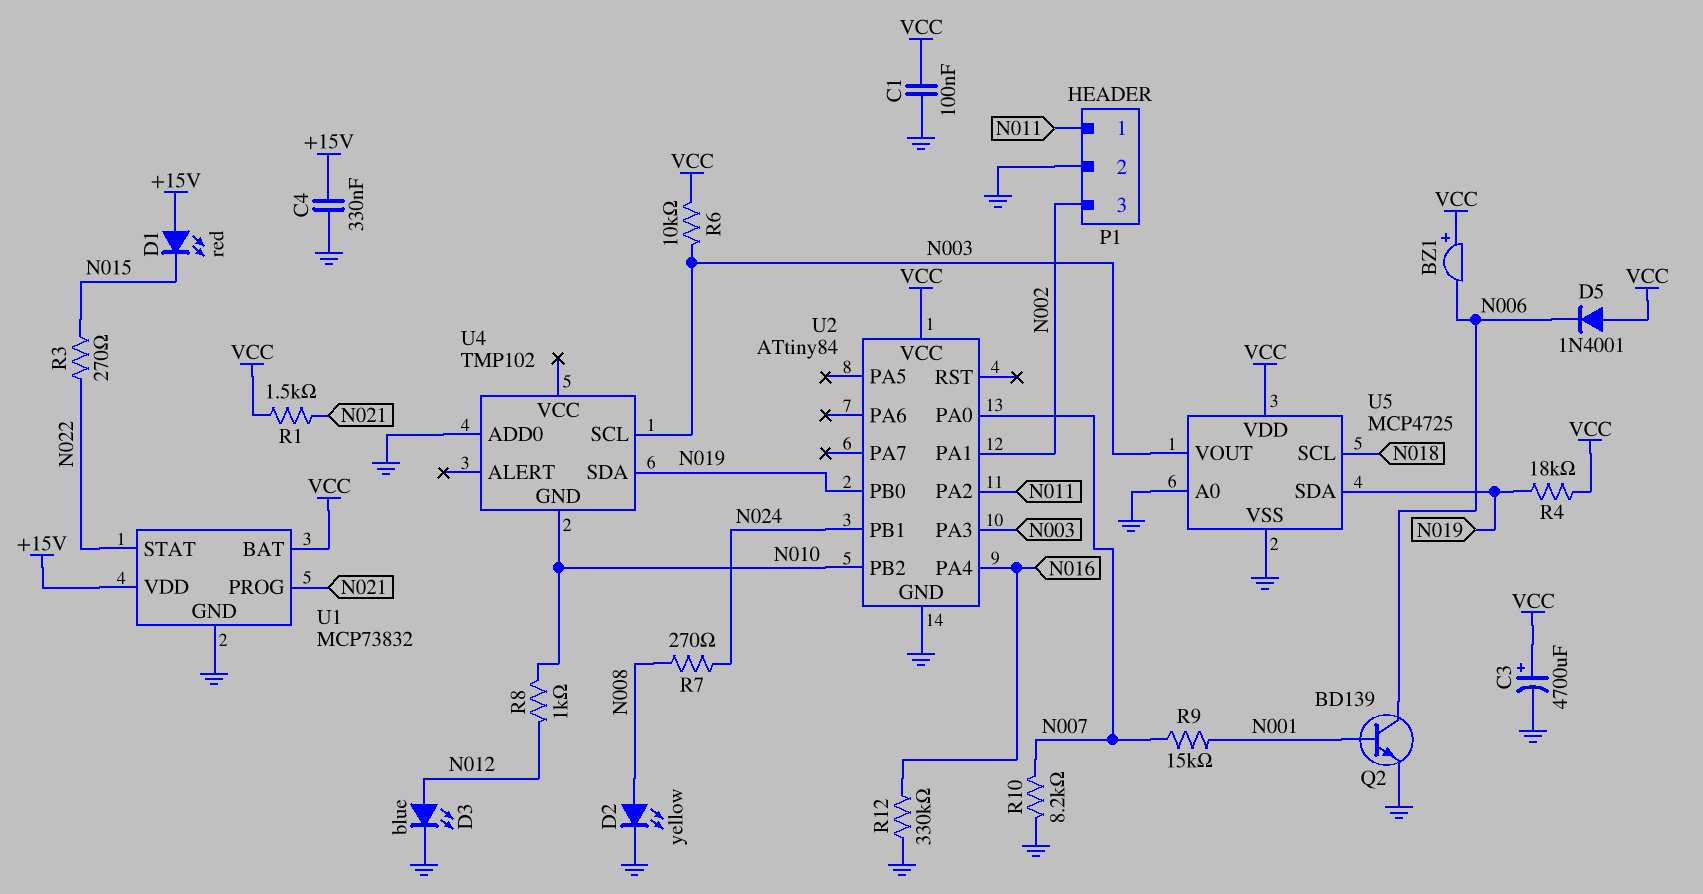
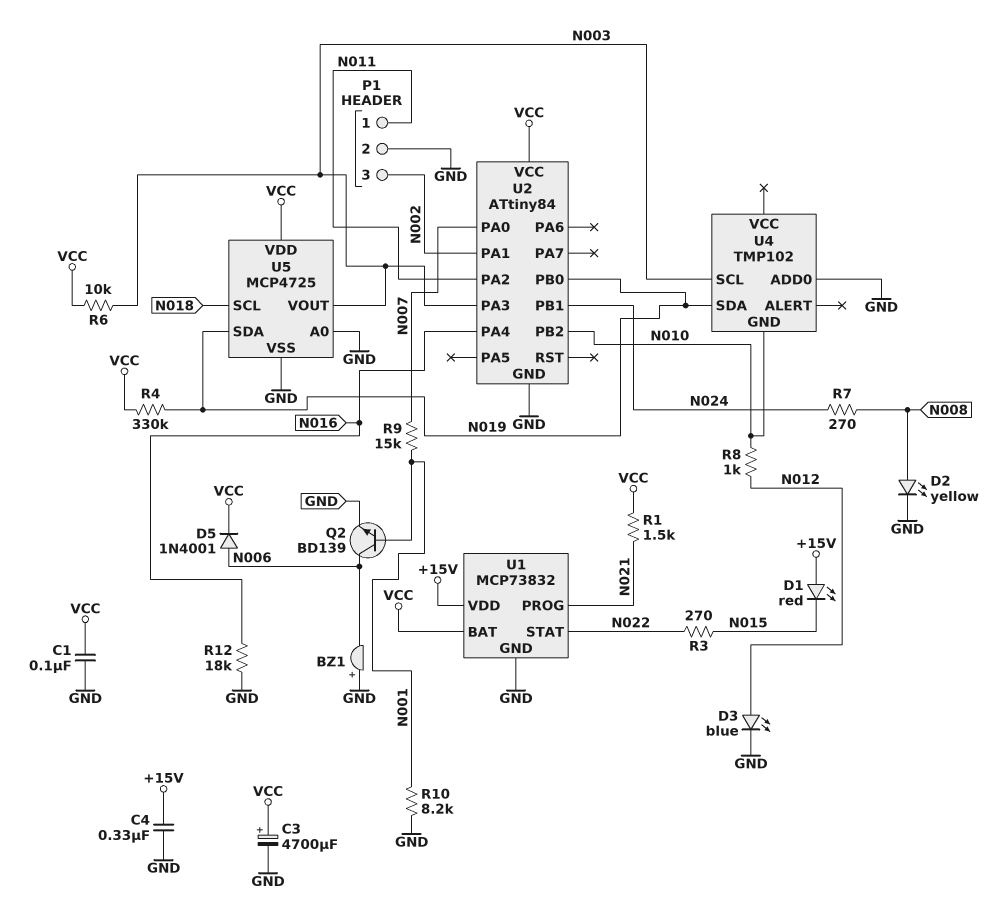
BZ1: buzzer (plus VCC, minus N006) -> buzzer (plus GND, minus N006)
D5: diode 1N4001 (A VCC, K N006) -> diode 1N4001 (A N006, K VCC)
R4: 18k (N019, VCC) -> 330k (N019, VCC)
R10: 8.2k (GND, N007) -> 8.2k (GND, N001)
R12: 330k (GND, N016) -> 18k (GND, N016)

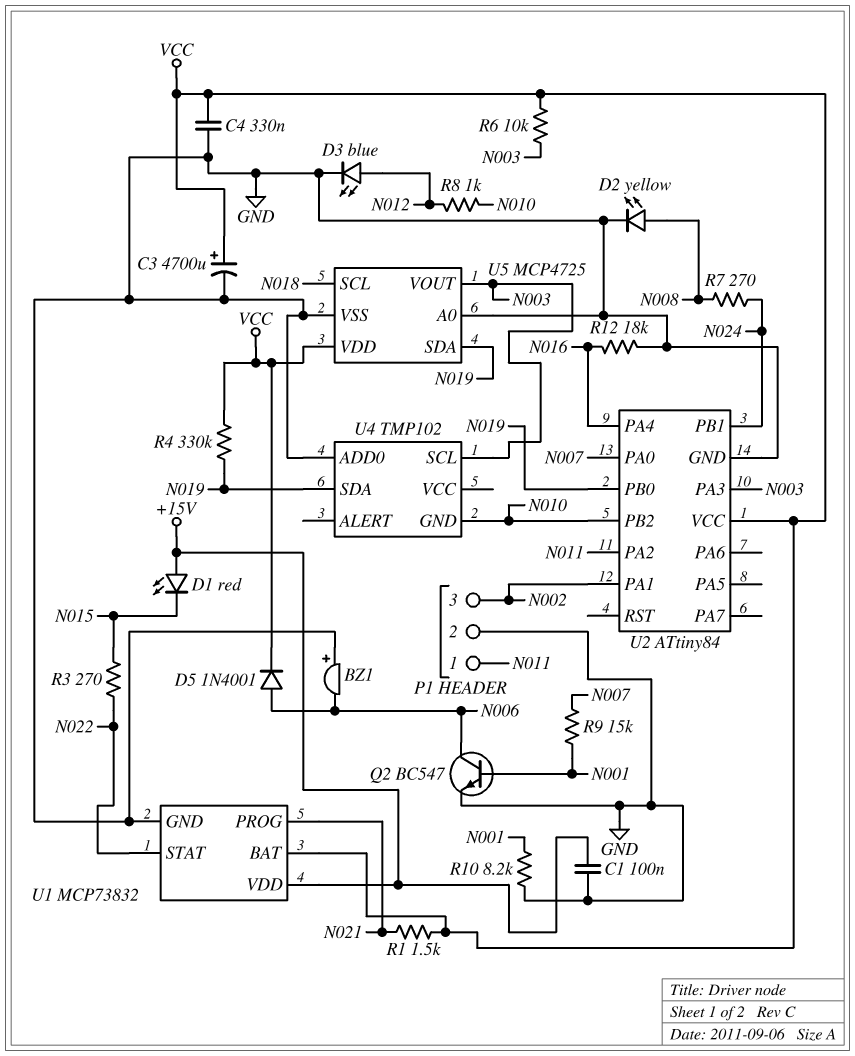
C1: 100nF (GND, VCC) -> 100nF (+15V, GND)
C4: 330nF (+15V, GND) -> 330nF (GND, VCC)
Q2: NPN BD139 (B N001, C N006, E GND) -> NPN BC547 (B N001, C N006, E GND)

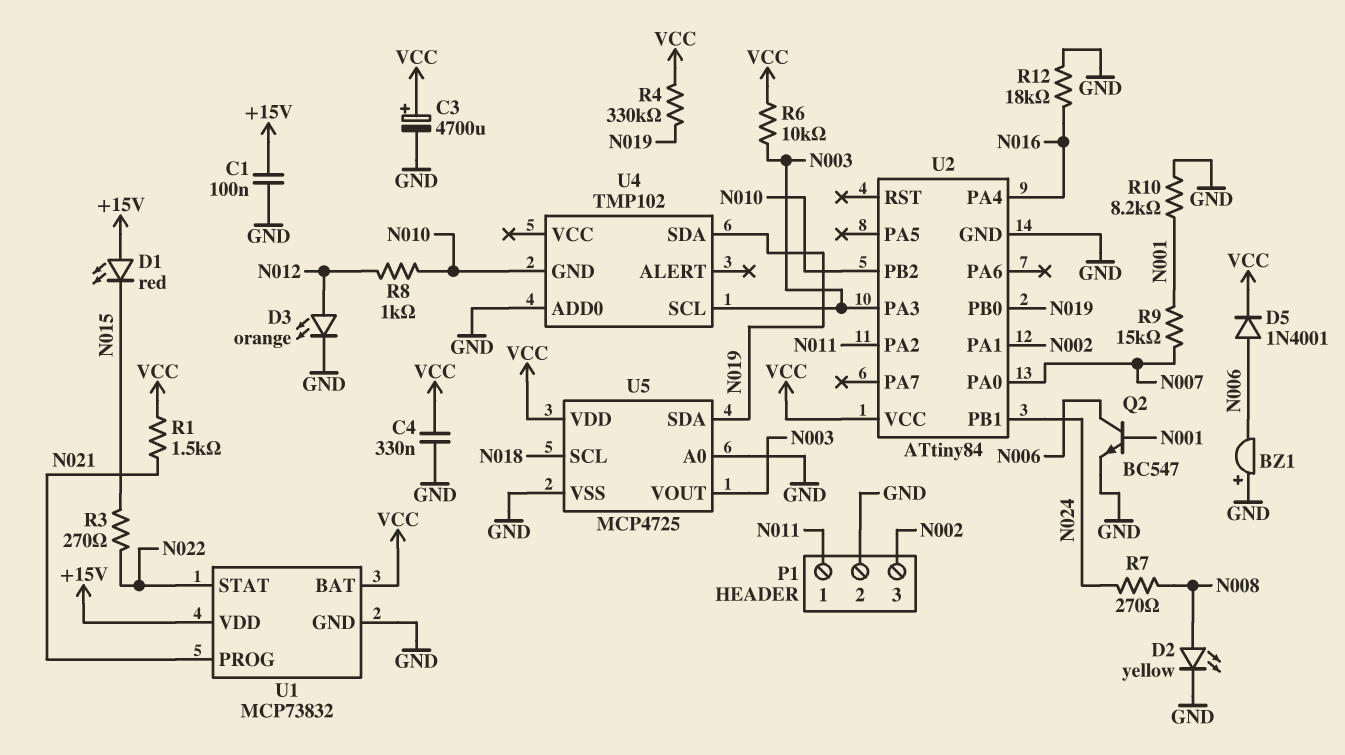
D3: LED blue (A N012, K GND) -> LED orange (A N012, K GND)

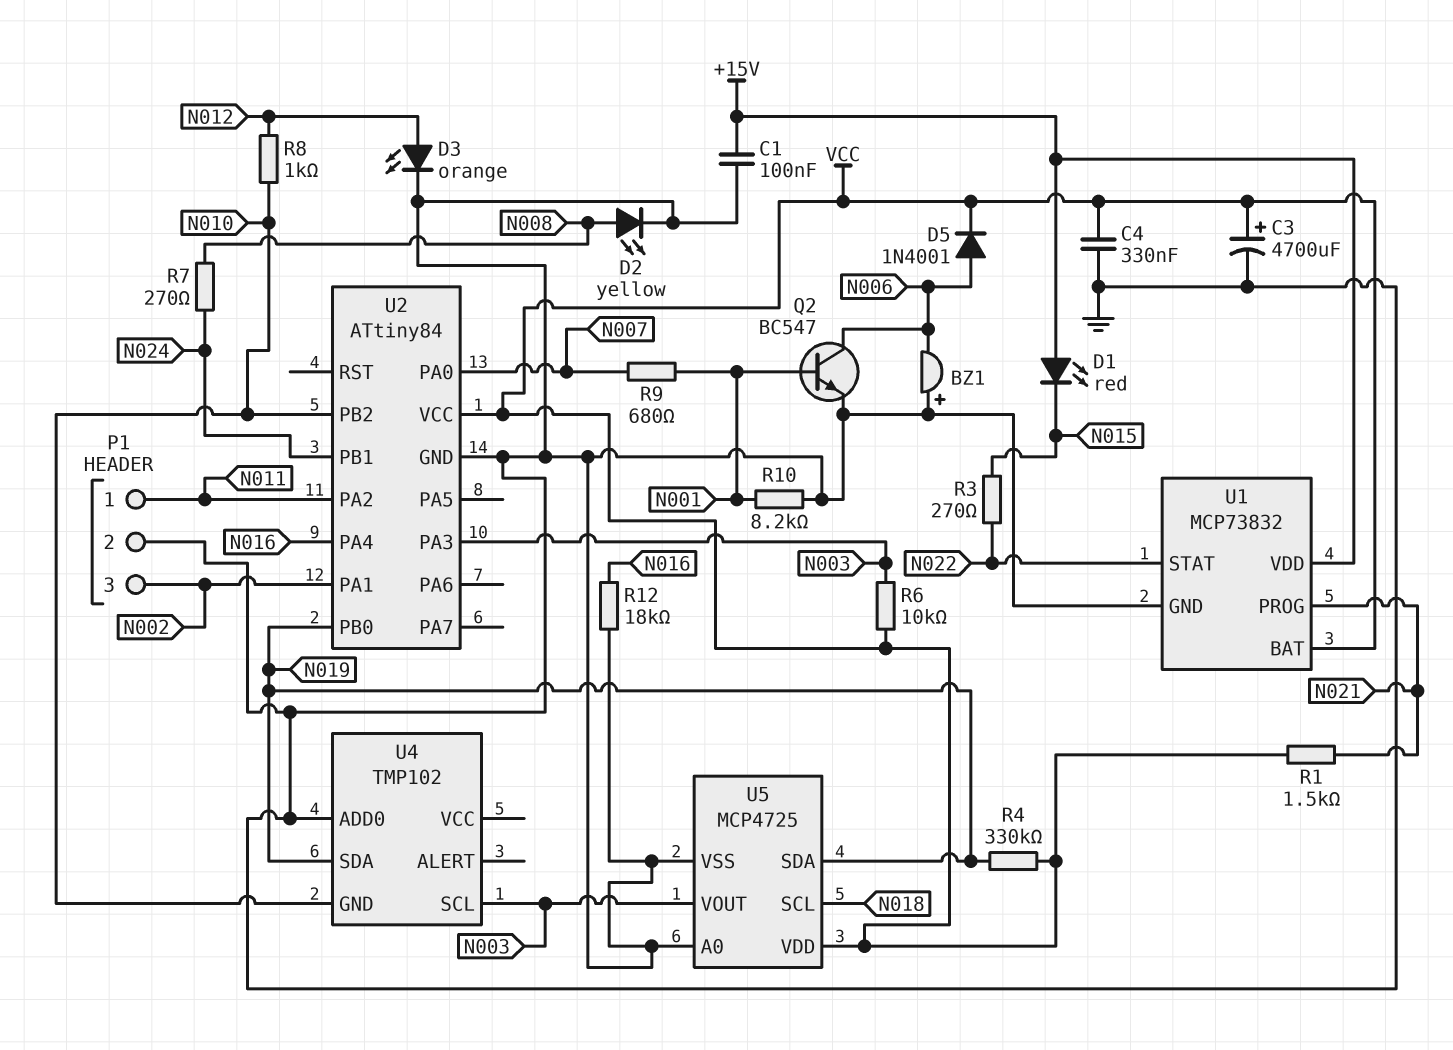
R9: 15k (N001, N007) -> 680 (N001, N007)

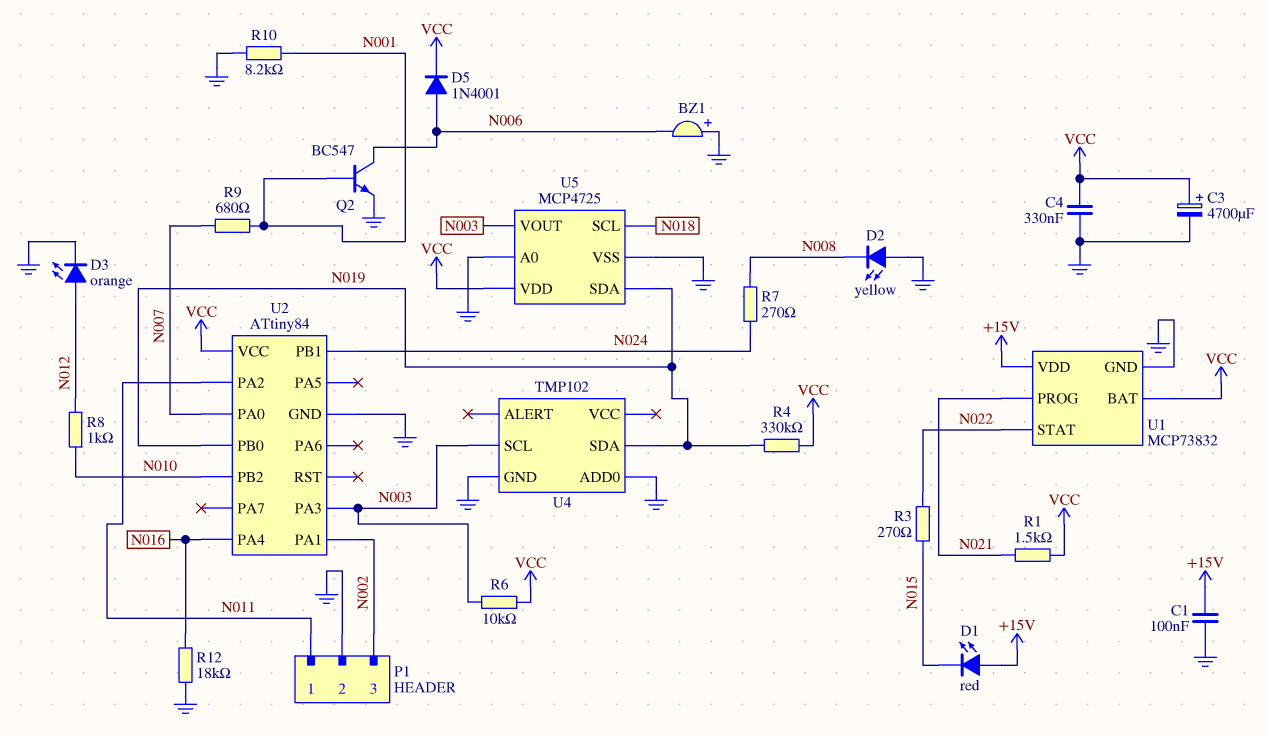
D2: LED yellow (A N008, K GND) -> LED yellow (A GND, K N008)
U4 pin GND: N010 -> GND

